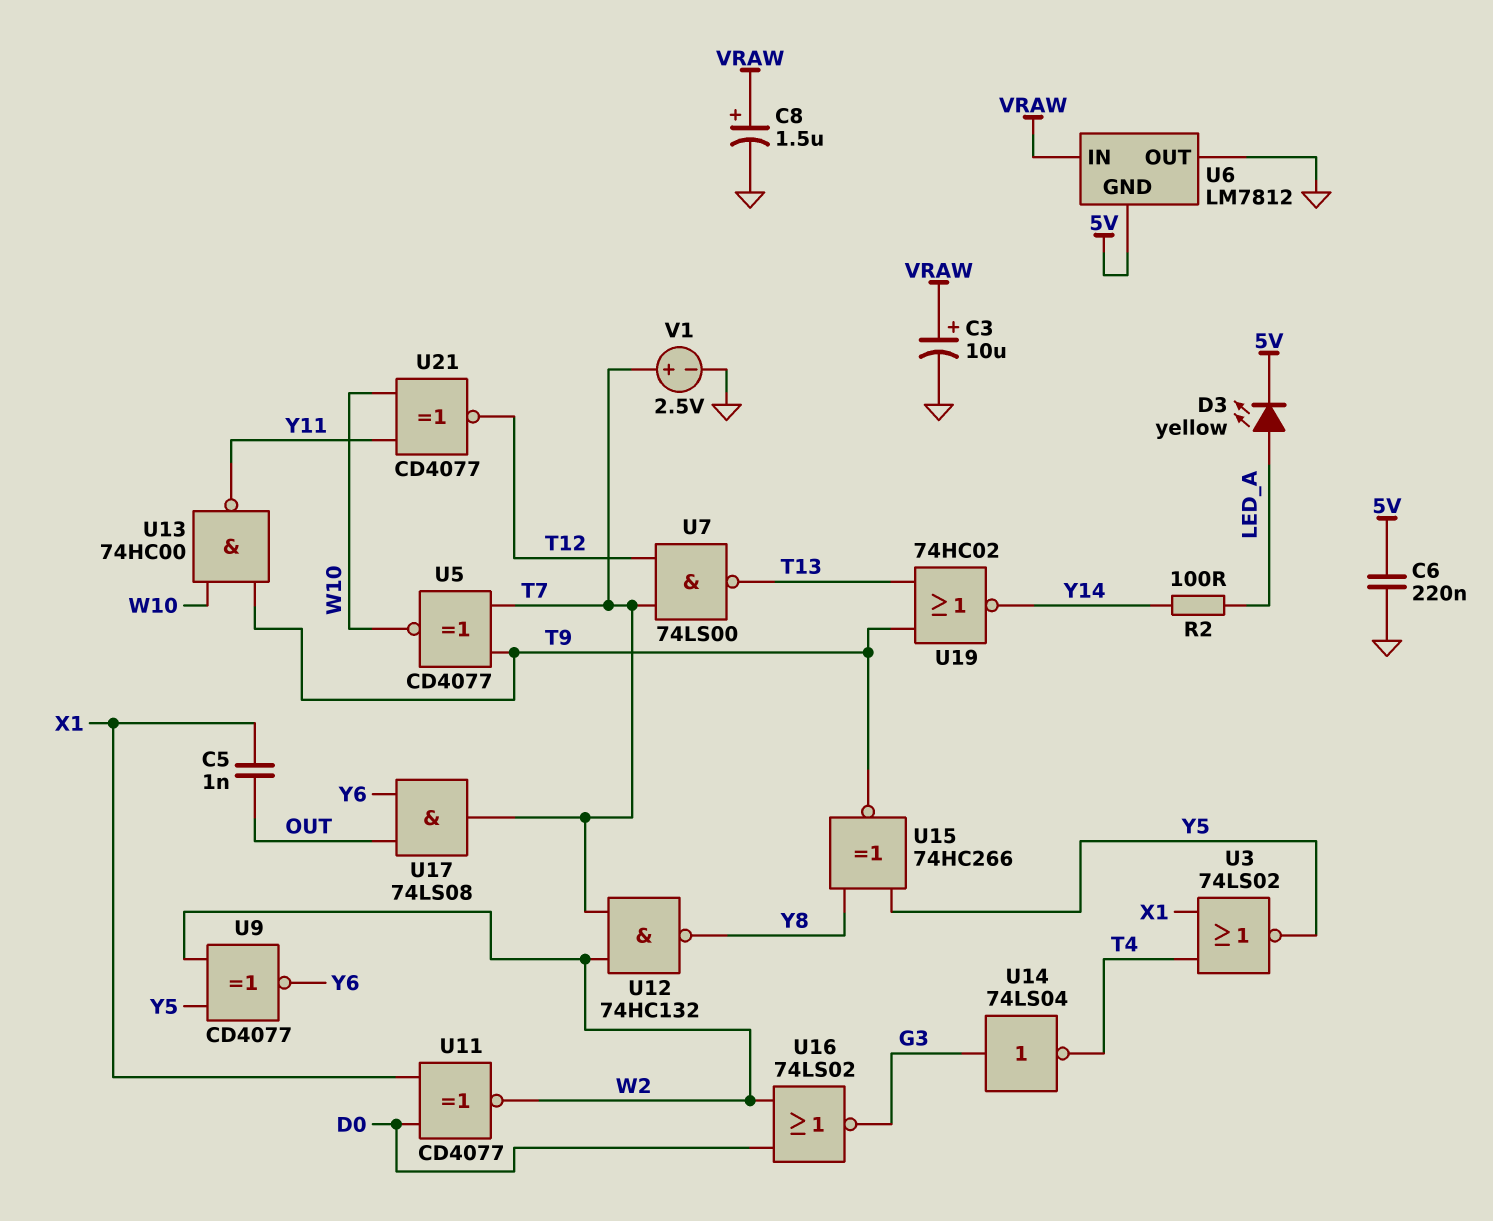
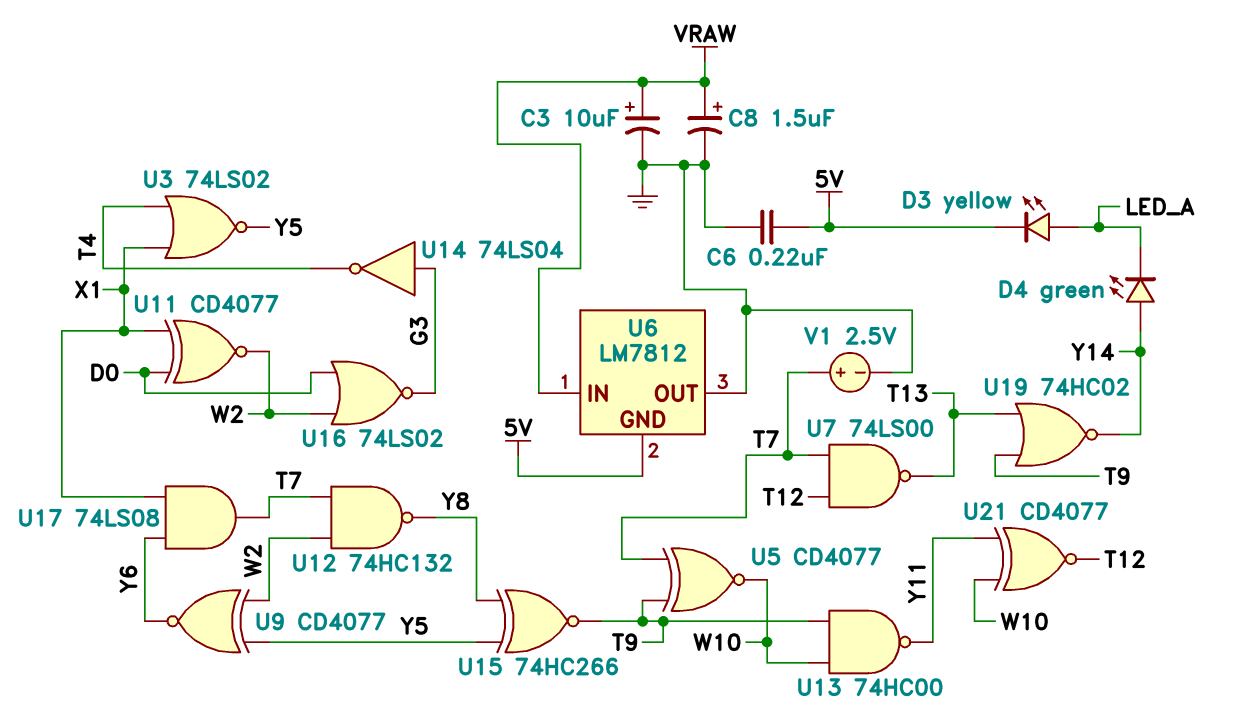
C5: 1nF (OUT, X1) -> none
D4: none -> LED green (A Y14, K LED_A)
R2: 100 (LED_A, Y14) -> none
U17: AND 74LS08 (in OUT, in Y6, out T7) -> AND 74LS08 (in X1, in Y6, out T7)

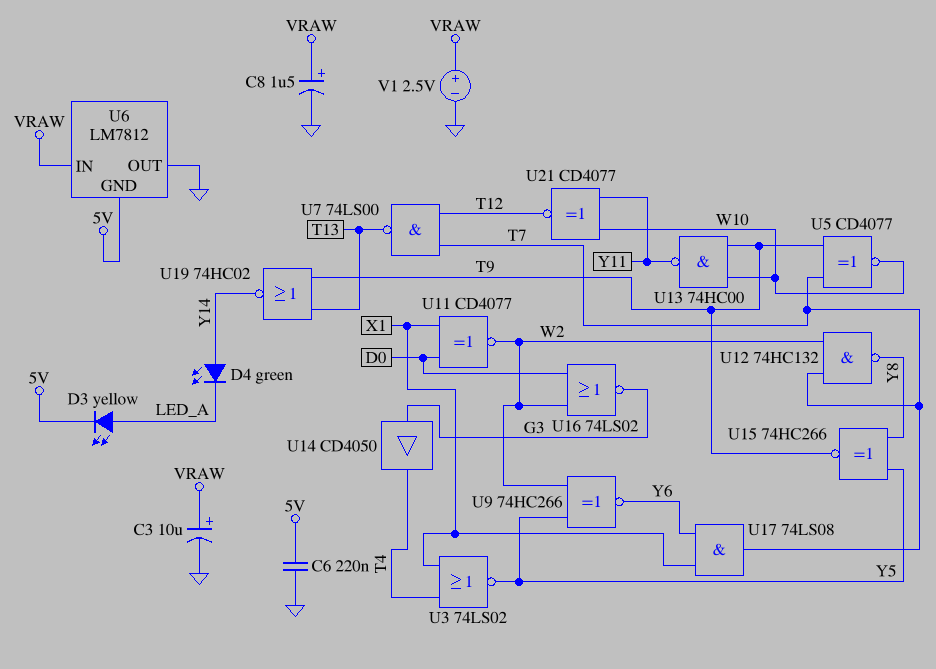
U9: XNOR CD4077 (in W2, in Y5, out Y6) -> XNOR 74HC266 (in W2, in Y5, out Y6)
U14: NOT 74LS04 (in G3, out T4) -> buffer CD4050 (in G3, out T4)
V1: 2.5V (plus T7, minus GND) -> 2.5V (plus VRAW, minus GND)

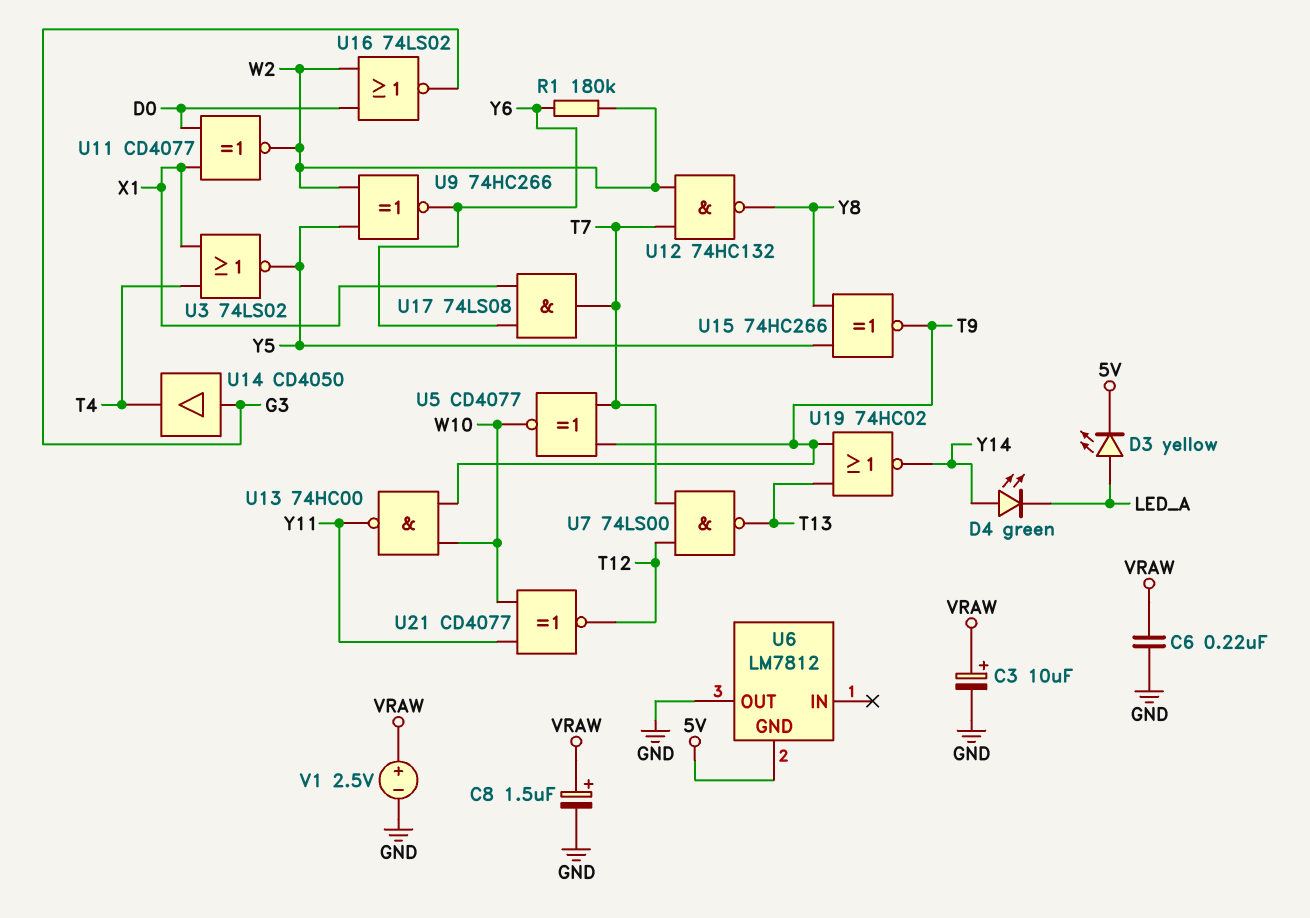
C6: 220nF (5V, GND) -> 220nF (GND, VRAW)
R1: none -> 180k (W2, Y6)
U6 pin IN: VRAW -> none

